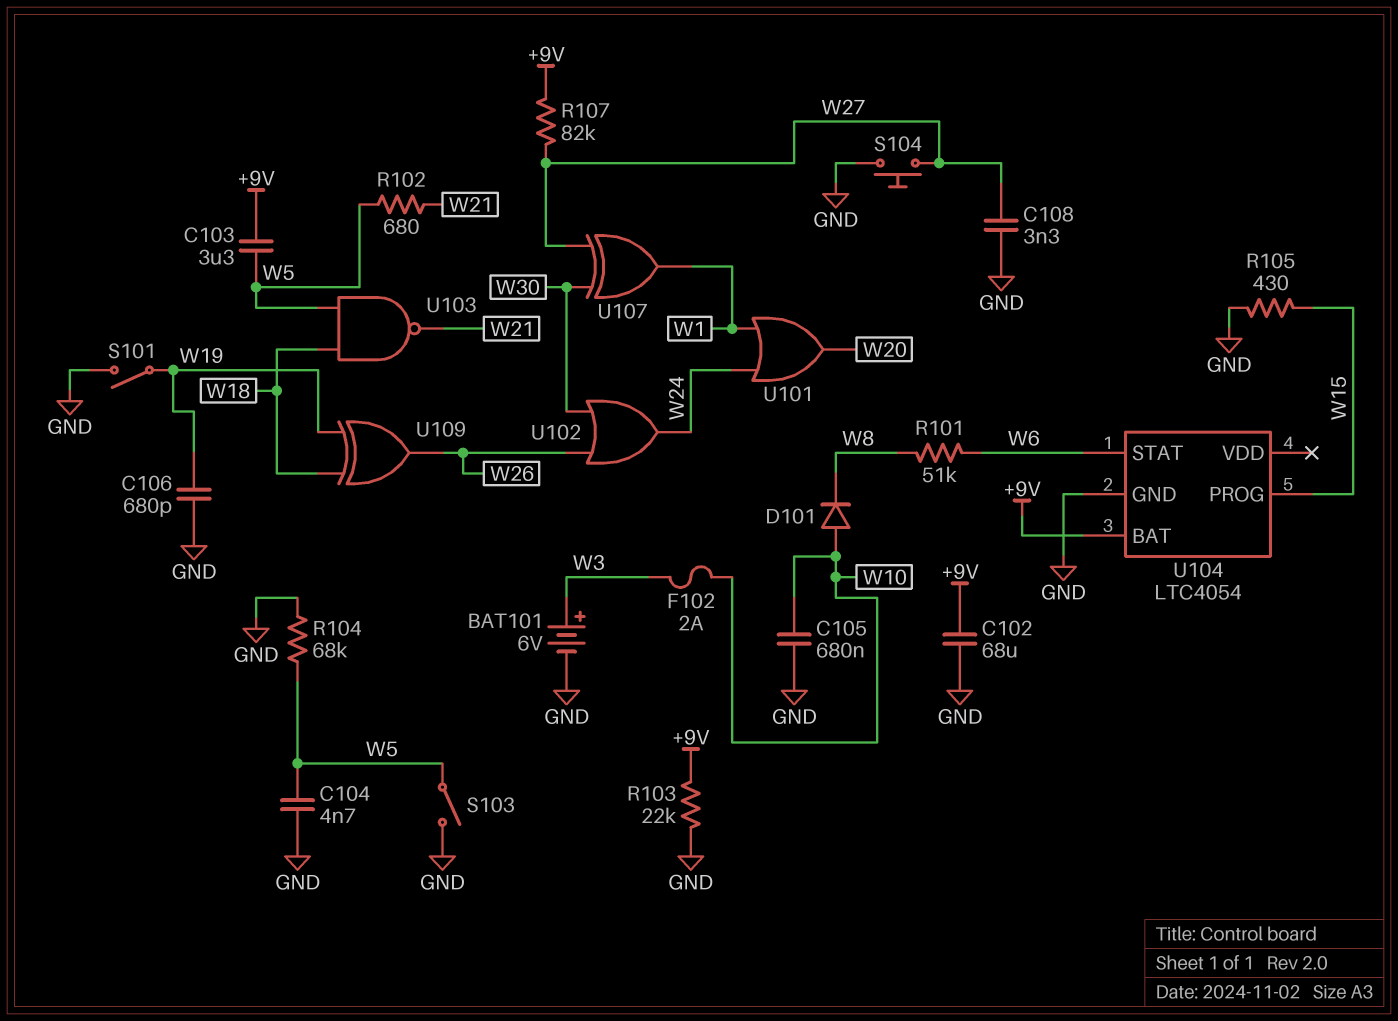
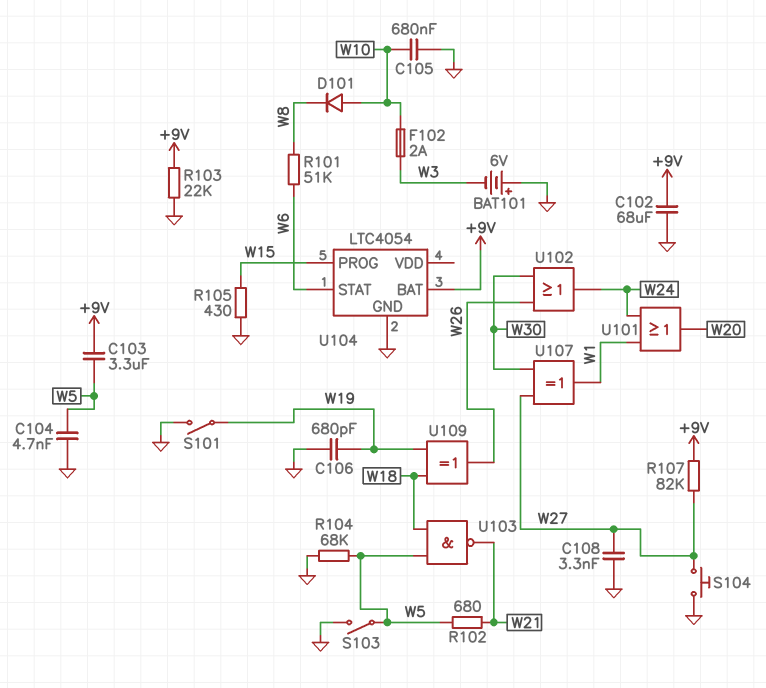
BAT101: 6V (plus W3, minus GND) -> 6V (plus GND, minus W3)

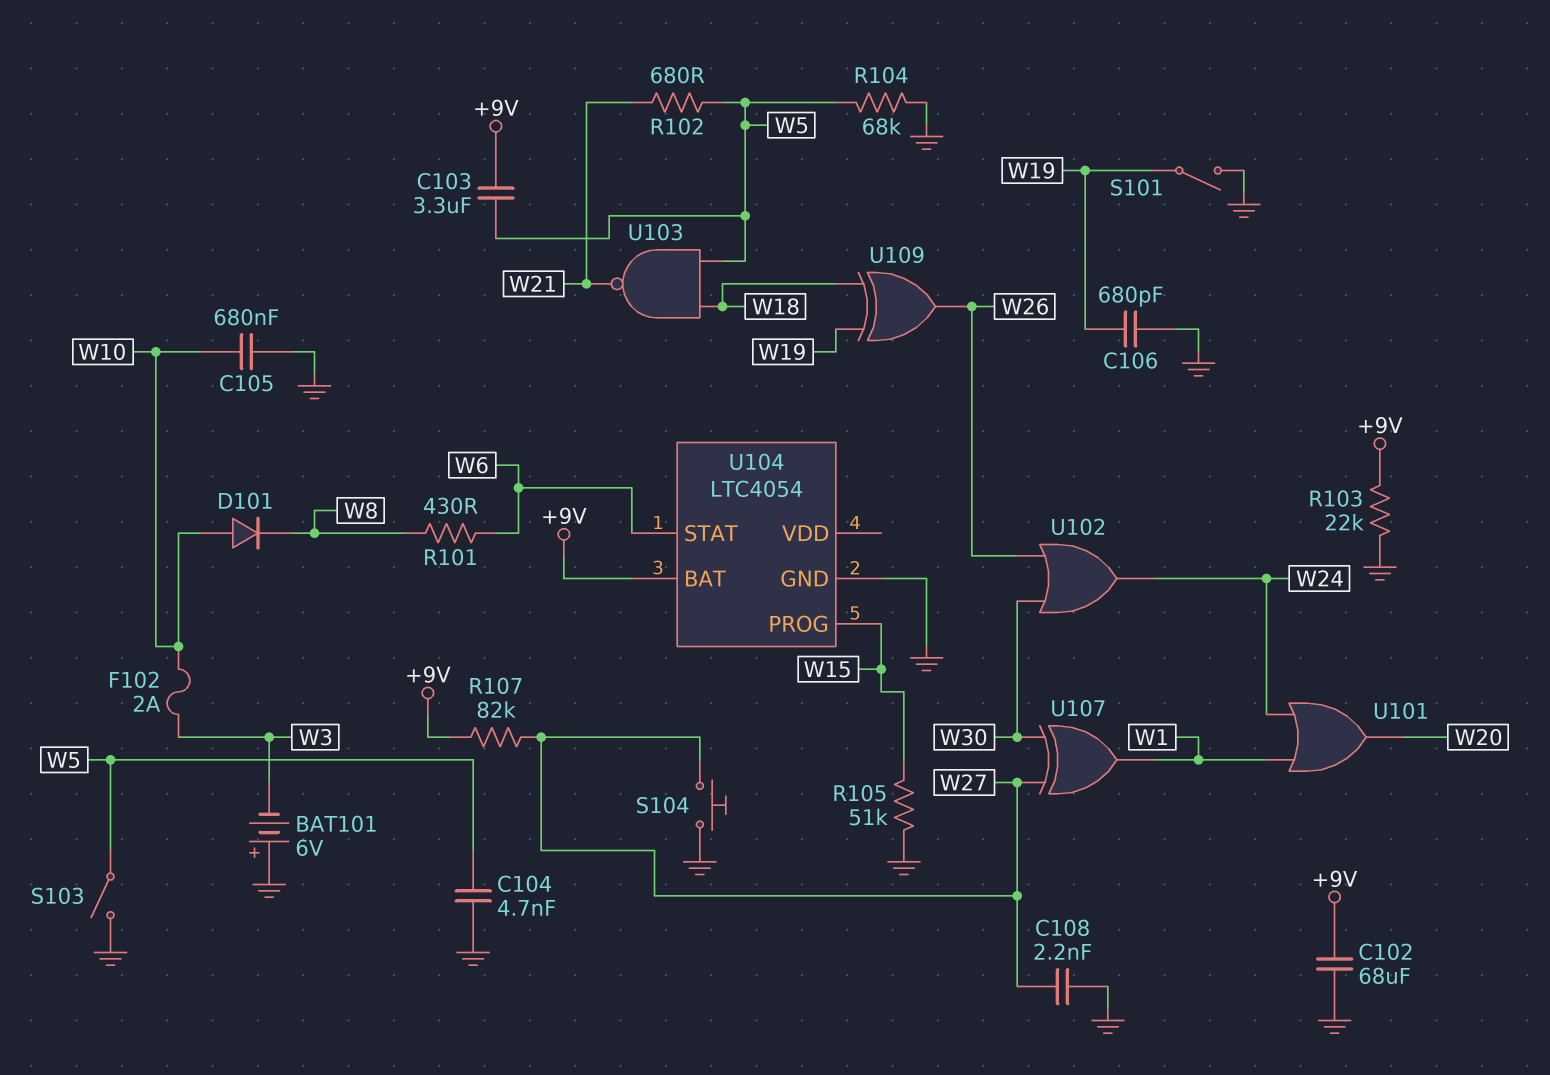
C108: 3.3nF (GND, W27) -> 2.2nF (GND, W27)
R101: 51k (W6, W8) -> 430 (W6, W8)
R105: 430 (GND, W15) -> 51k (GND, W15)

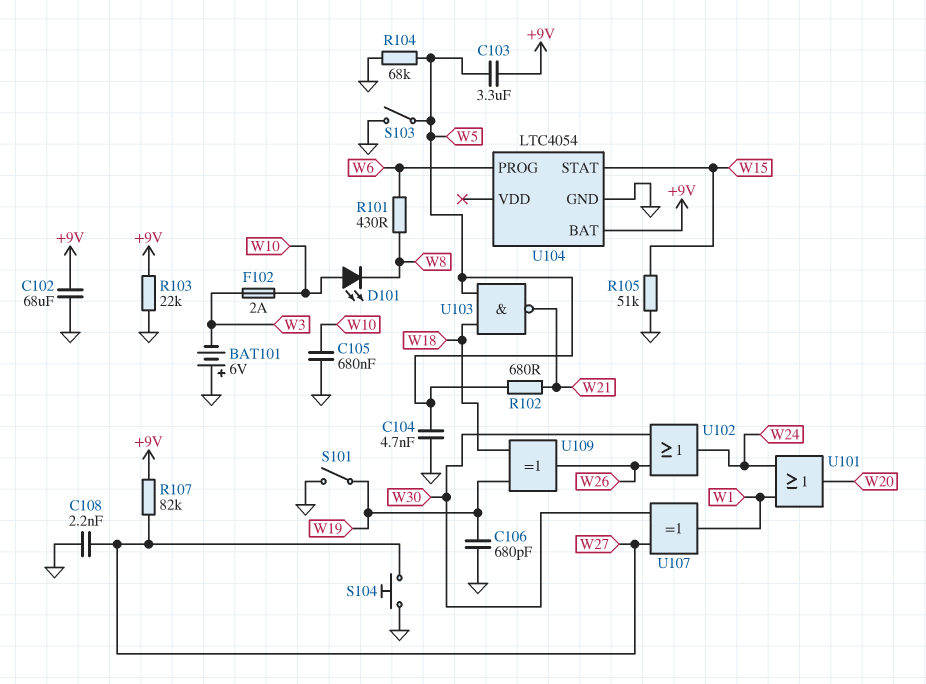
D101: diode (A W10, K W8) -> LED (A W10, K W8)
U104 pin PROG: W15 -> W6
U104 pin STAT: W6 -> W15

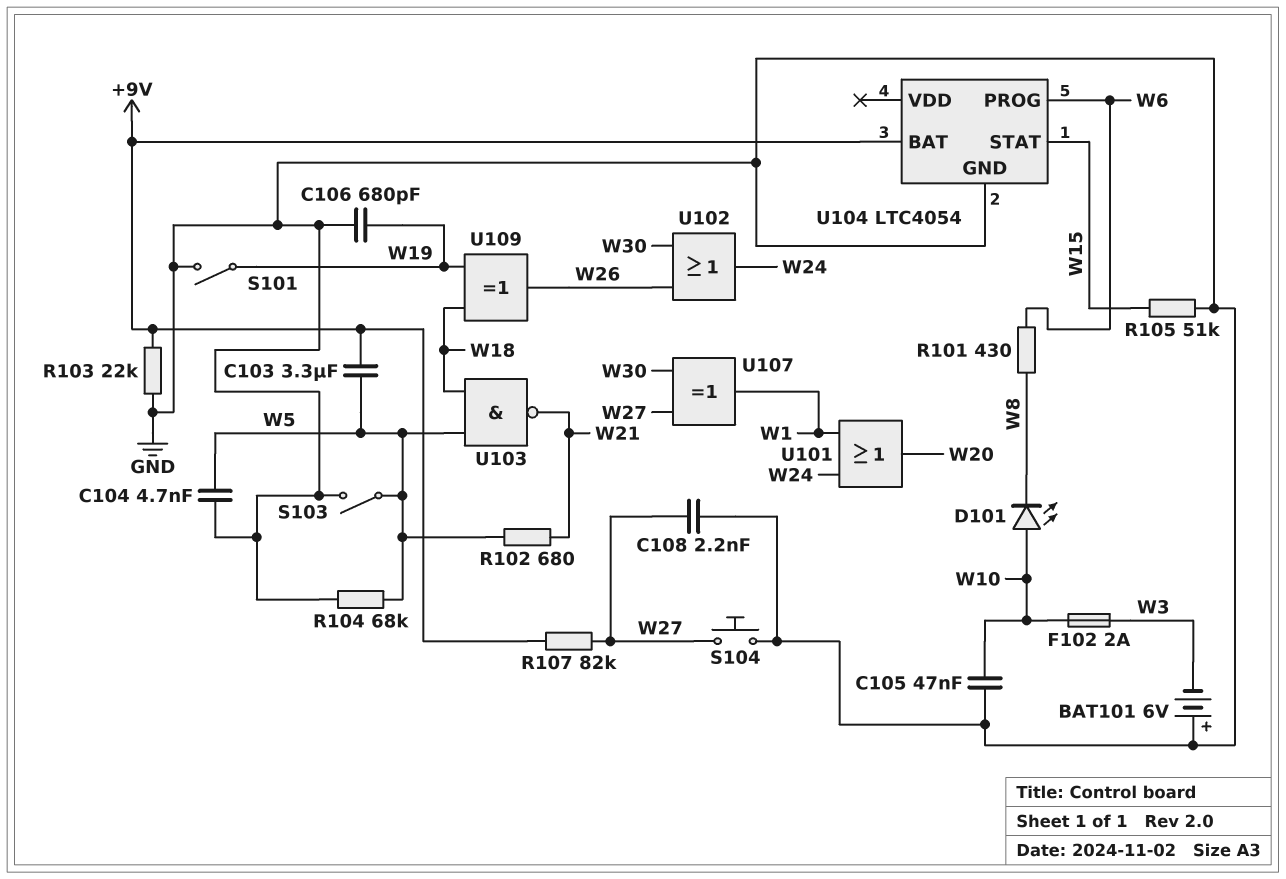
C102: 68uF (+9V, GND) -> none
C105: 680nF (GND, W10) -> 47nF (GND, W10)

